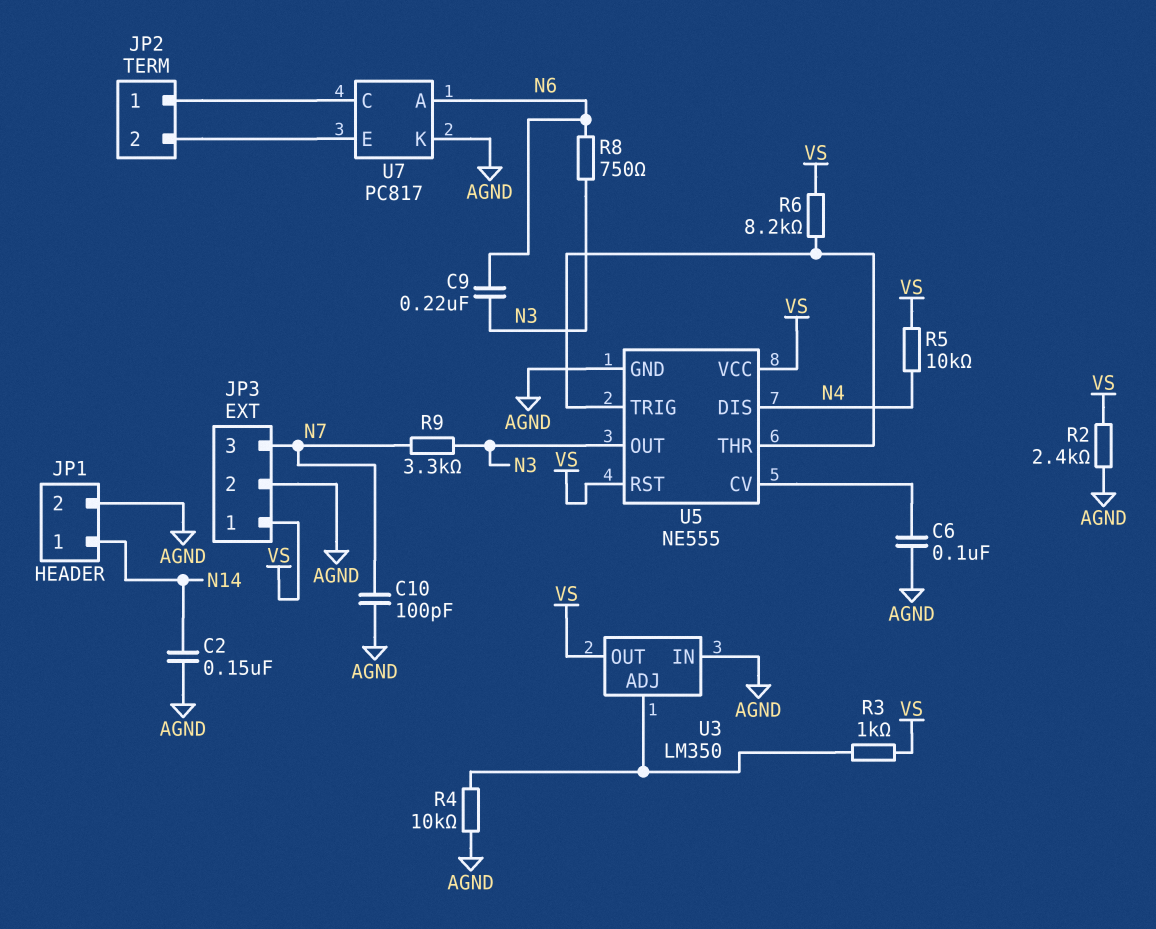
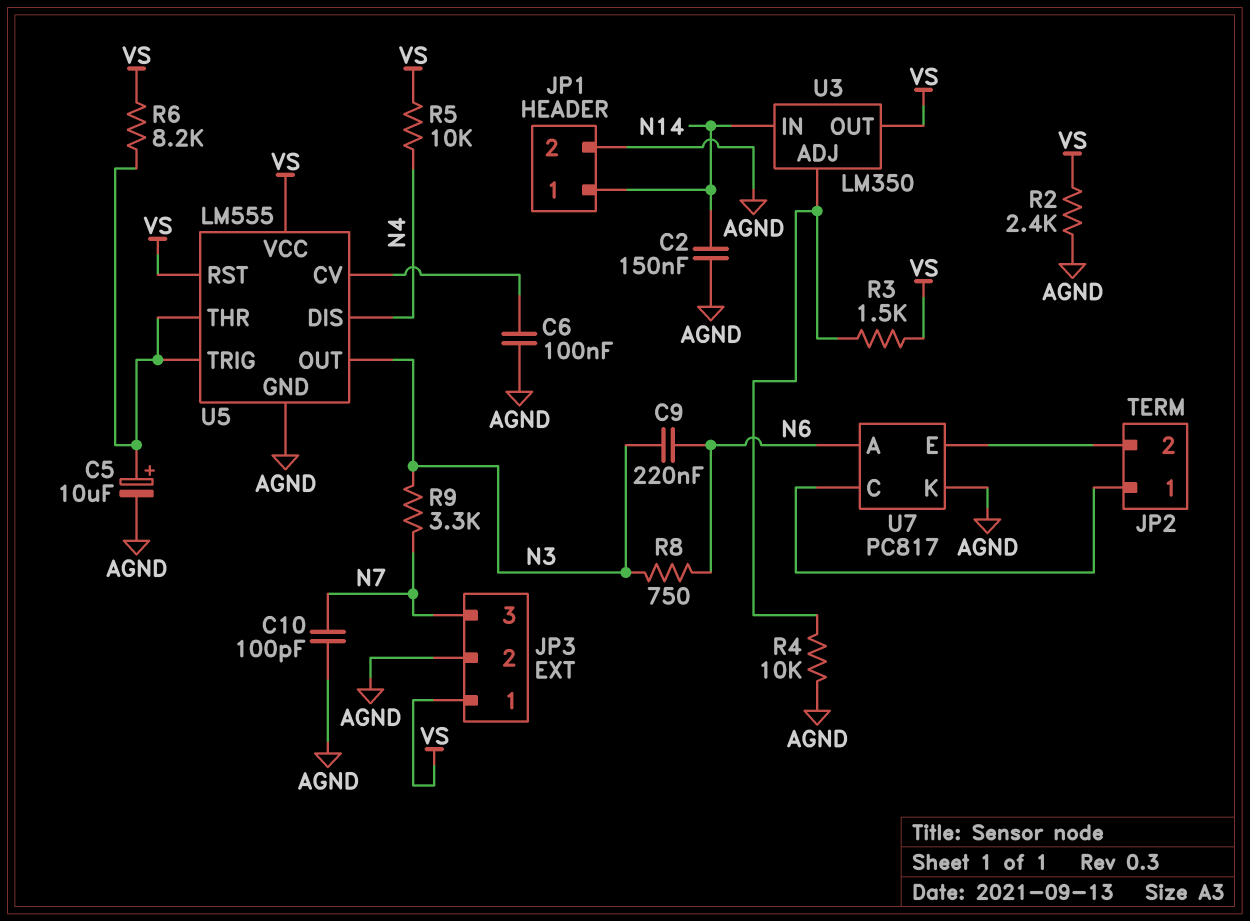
C5: none -> 10uF (plus U5/THR, minus AGND)
R3: 1k (U3/ADJ, VS) -> 1.5k (U3/ADJ, VS)
U3 pin IN: AGND -> N14
U5: NE555 -> LM555

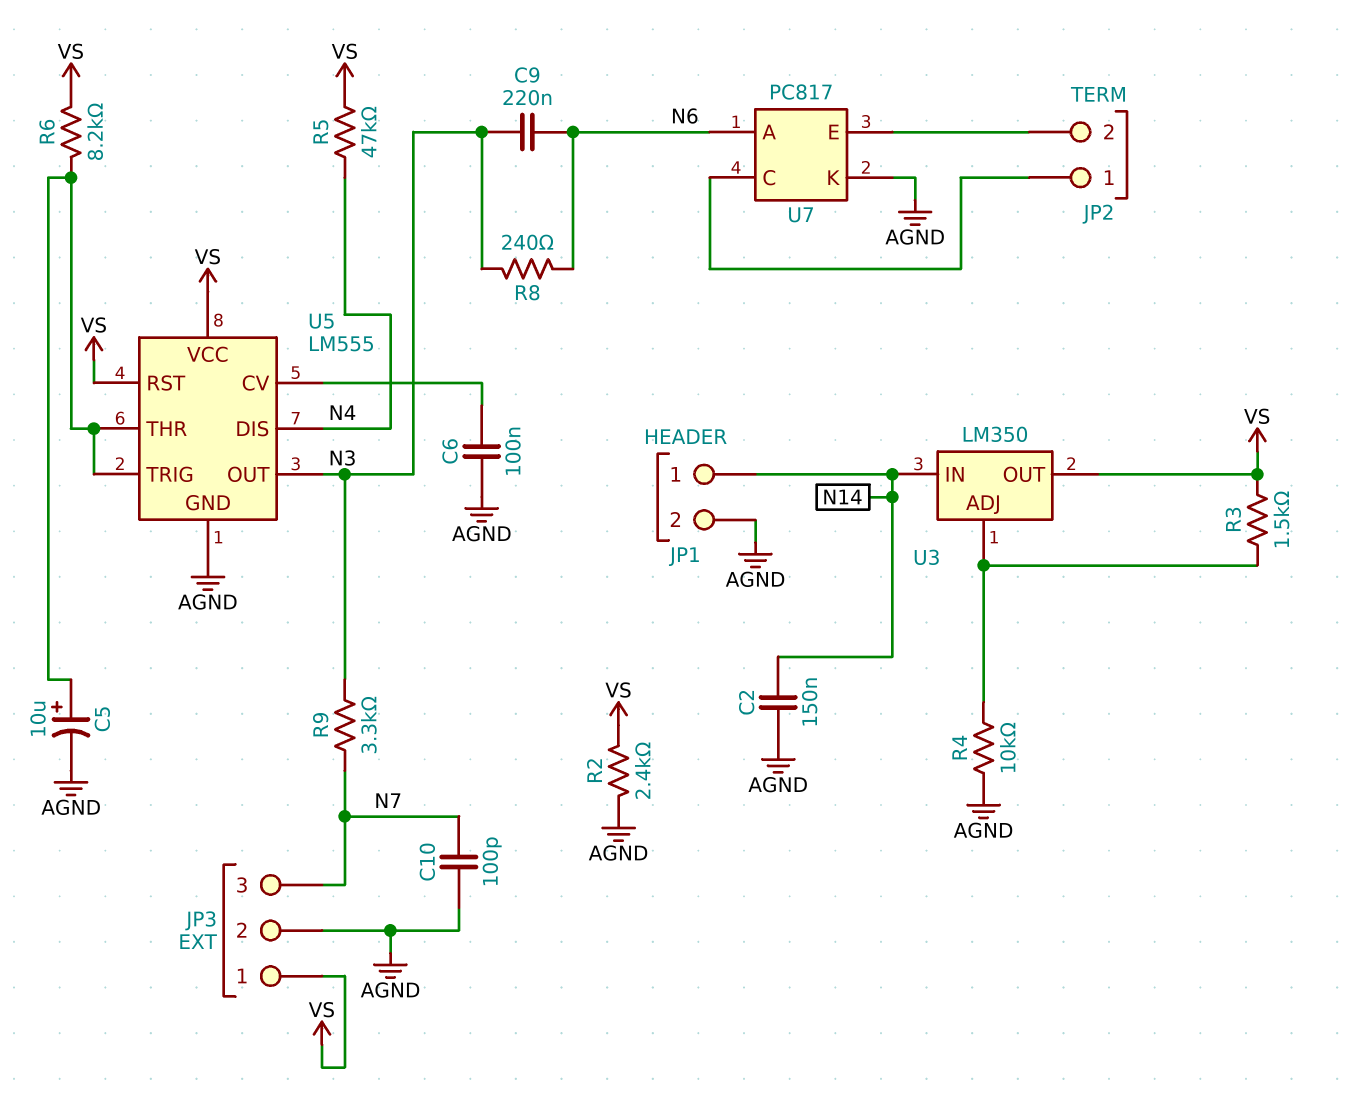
R5: 10k (N4, VS) -> 47k (N4, VS)
R8: 750 (N3, N6) -> 240 (N3, N6)

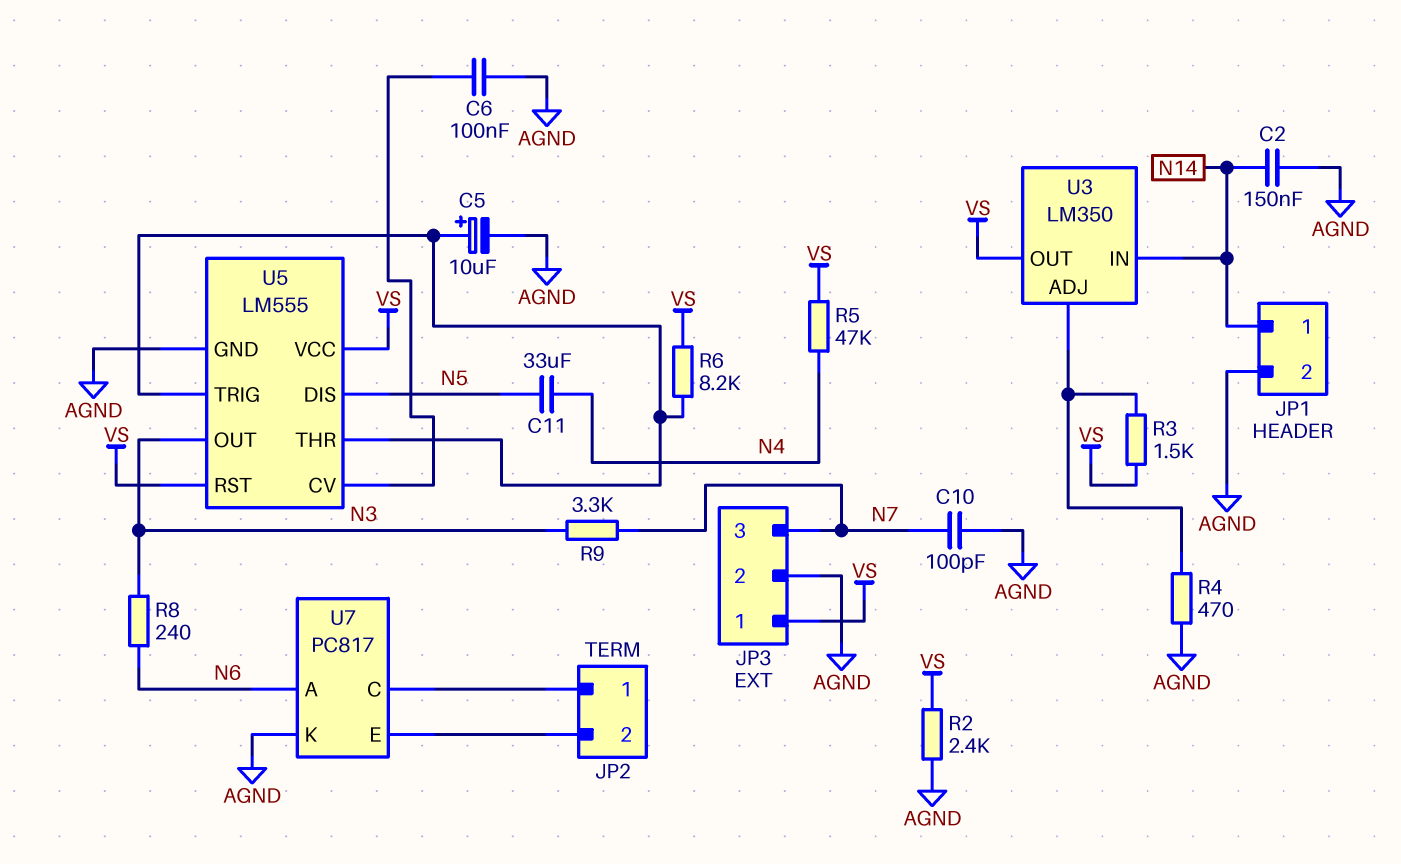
C9: 220nF (N3, N6) -> none
C11: none -> 33uF (N4, N5)
R4: 10k (AGND, U3/ADJ) -> 470 (AGND, U3/ADJ)
U5 pin DIS: N4 -> N5

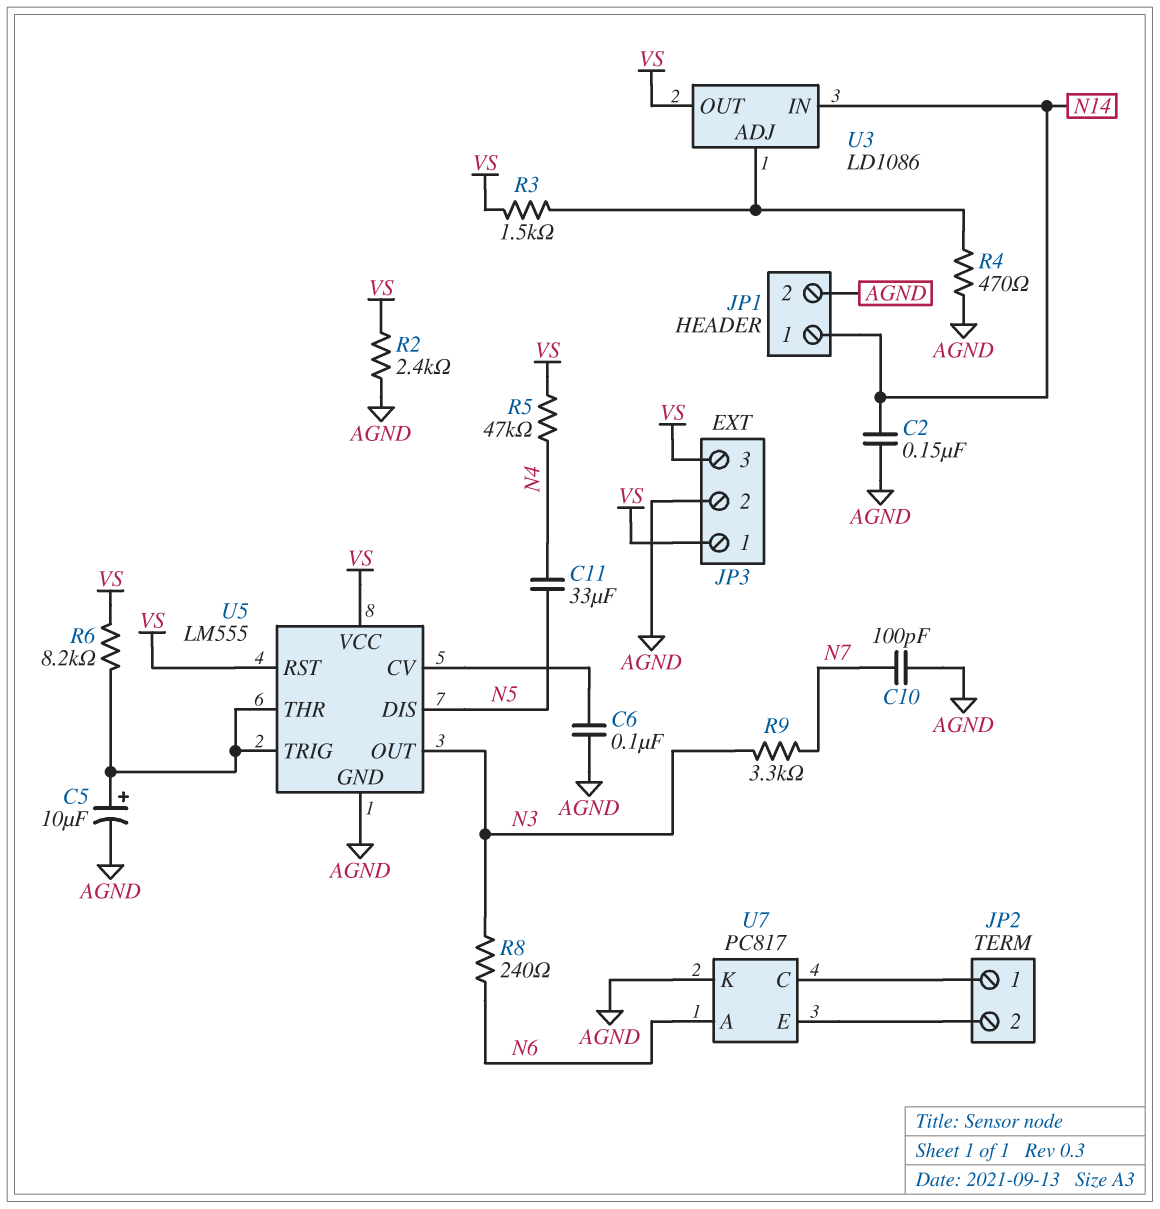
JP3 pin 3: N7 -> VS
U3: LM350 -> LD1086

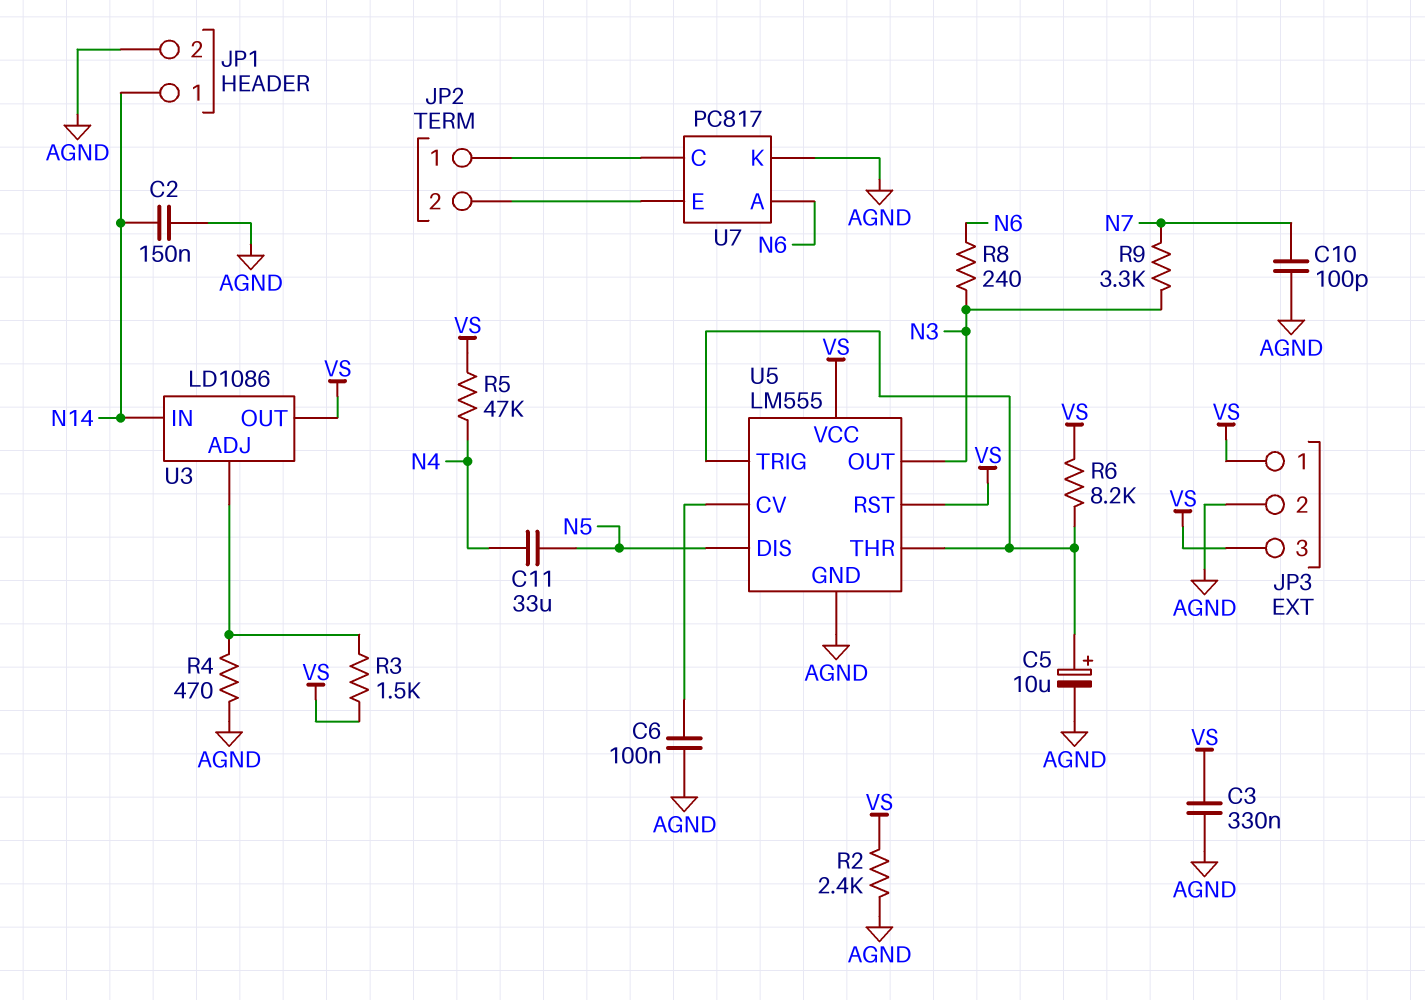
C3: none -> 330nF (AGND, VS)

